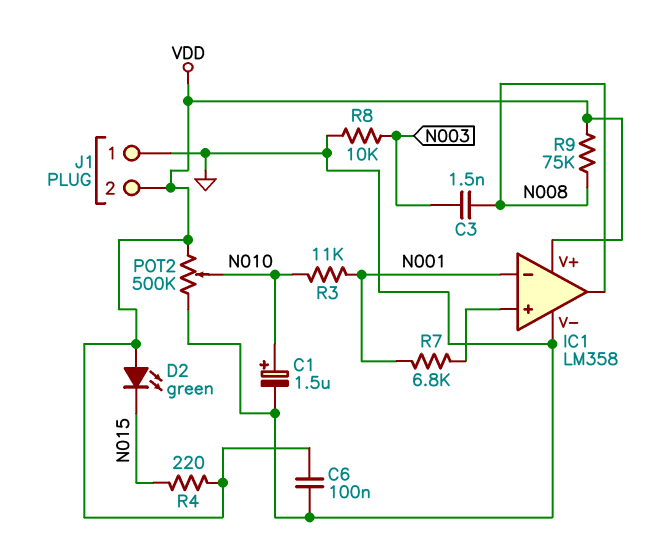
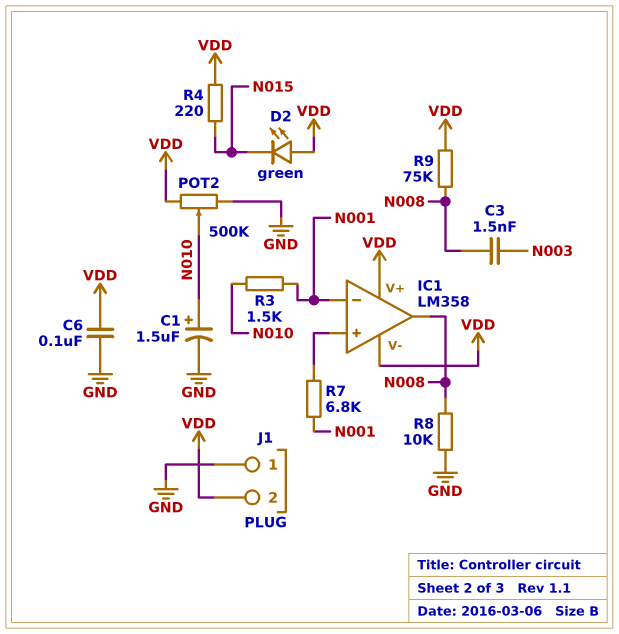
IC1 pin V-: GND -> VDD
R3: 11k (N001, N010) -> 1.5k (N001, N010)
R8: 10k (GND, N003) -> 10k (GND, N008)

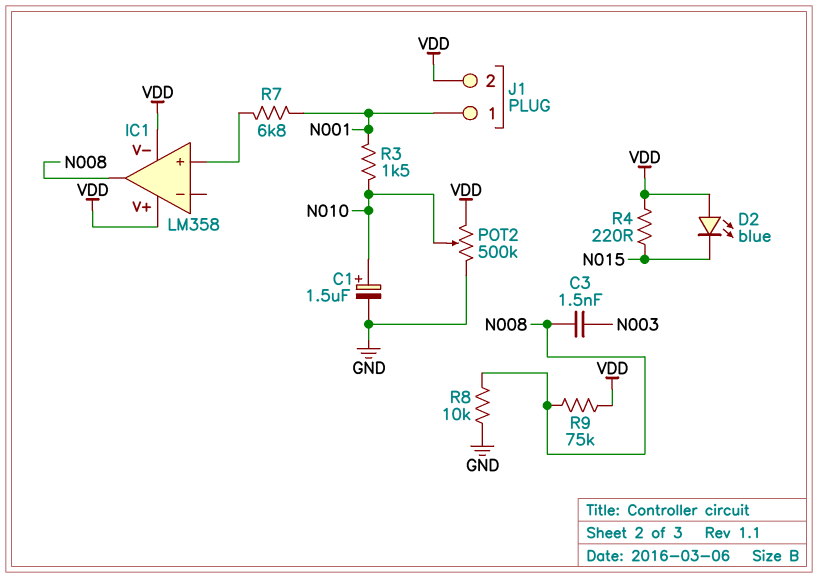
C6: 100nF (GND, VDD) -> none
D2: LED green (A VDD, K N015) -> LED blue (A VDD, K N015)
IC1 pin in-: N001 -> none
J1 pin 1: GND -> N001

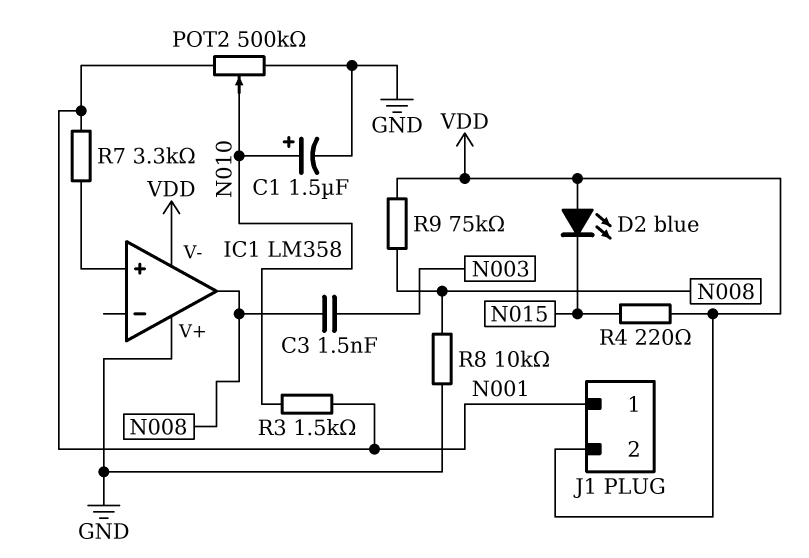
IC1 pin V+: VDD -> GND
POT2: 500k (GND, VDD, wiper N010) -> 500k (GND, N001, wiper N010)
R7: 6.8k (IC1/in+, N001) -> 3.3k (IC1/in+, N001)

